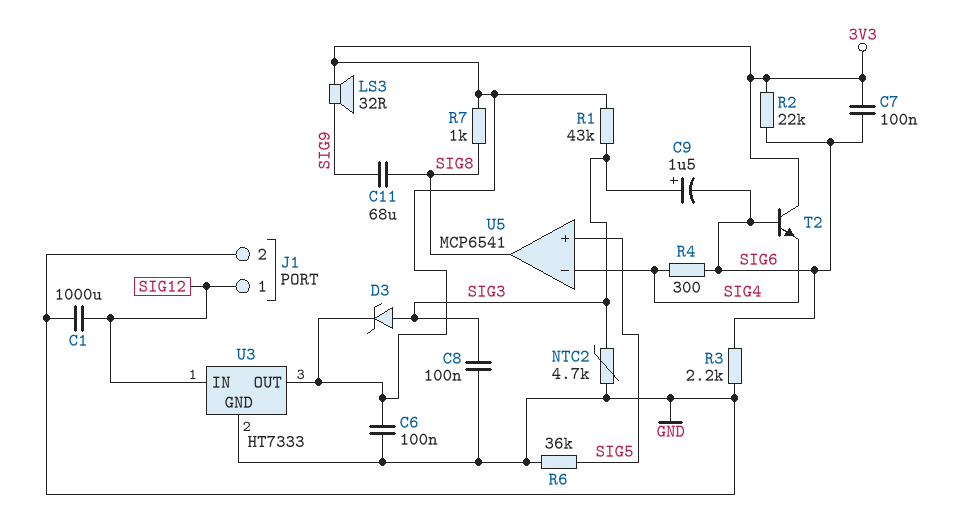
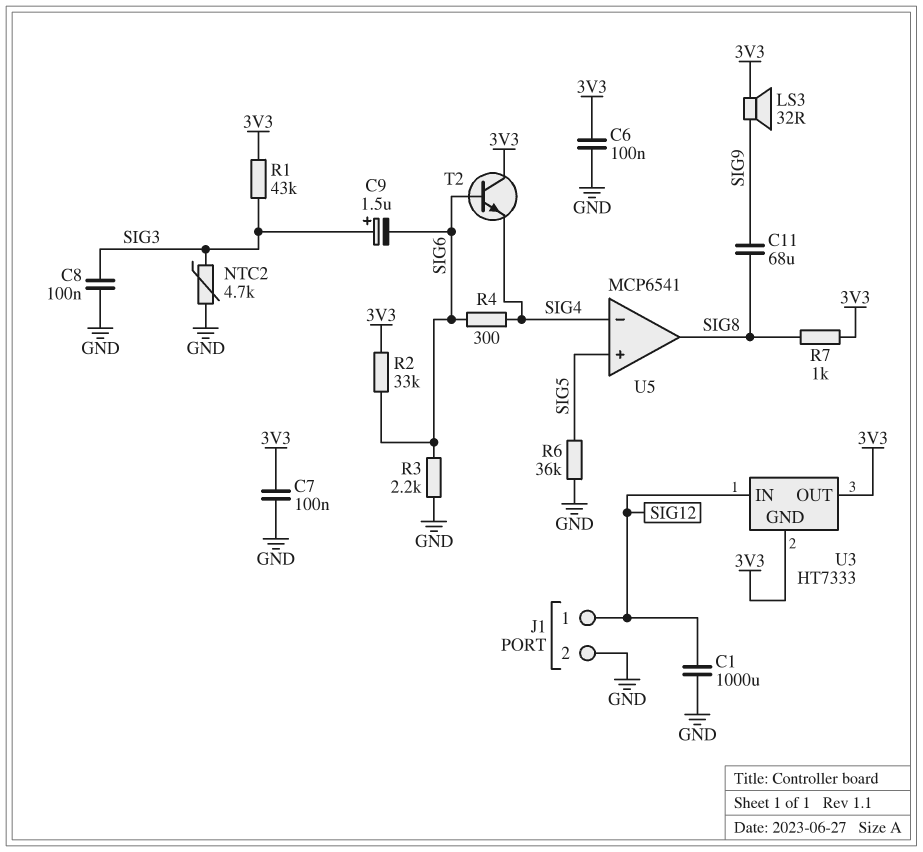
C7: 100nF (3V3, SIG6) -> 100nF (3V3, GND)
D3: zener (A SIG3, K 3V3) -> none
R2: 22k (3V3, SIG6) -> 33k (3V3, SIG6)
U3 pin GND: GND -> 3V3

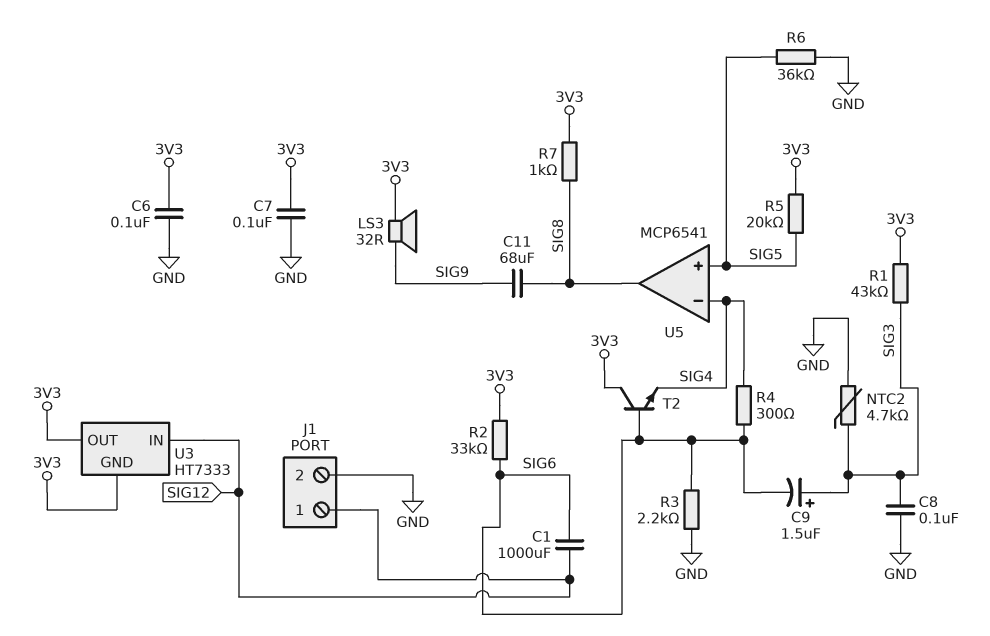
C1: 1000uF (GND, SIG12) -> 1000uF (SIG6, SIG12)
R5: none -> 20k (3V3, SIG5)

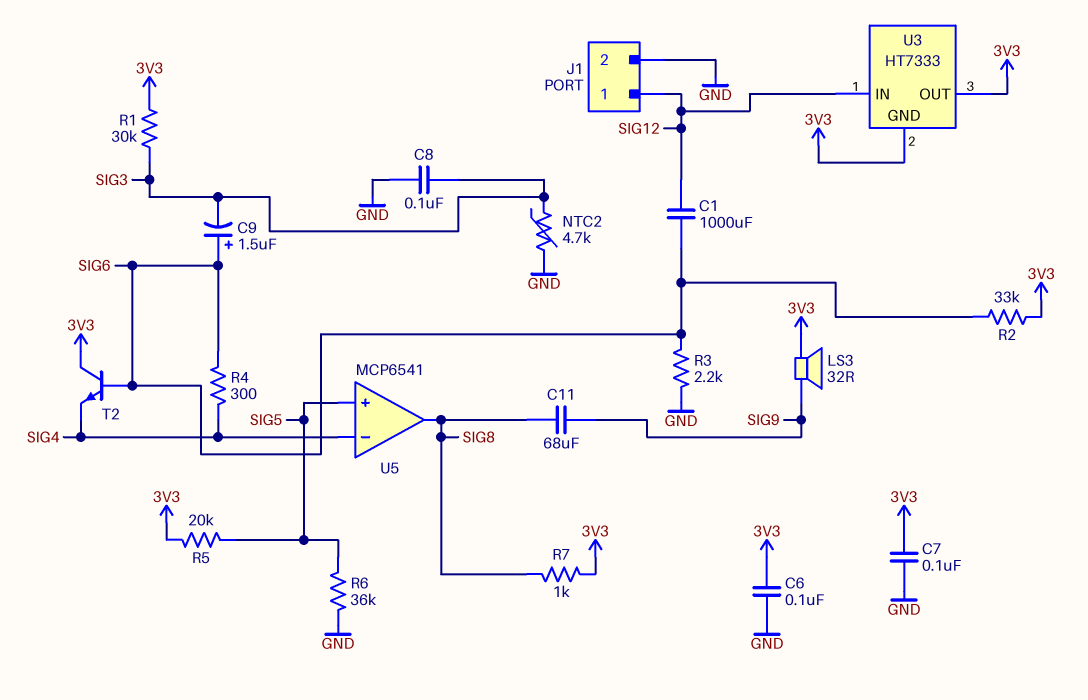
C9: 1.5uF (plus SIG3, minus SIG6) -> 1.5uF (plus SIG6, minus SIG3)
R1: 43k (3V3, SIG3) -> 30k (3V3, SIG3)

